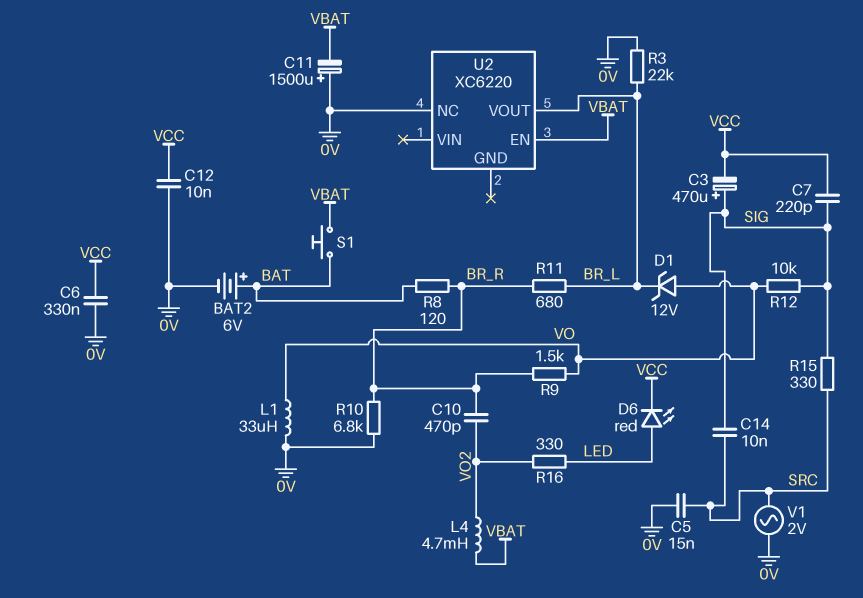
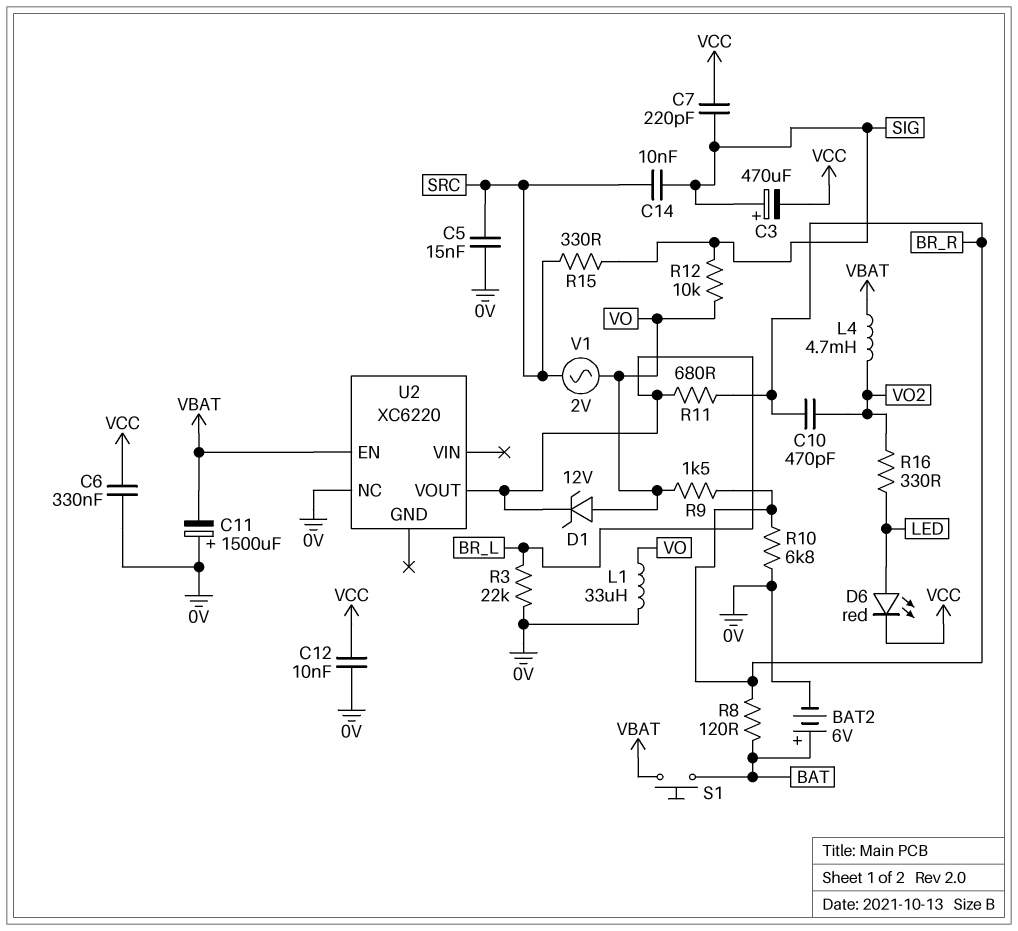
V1: AC 2V (0V, SRC) -> AC 2V (SRC, VO)

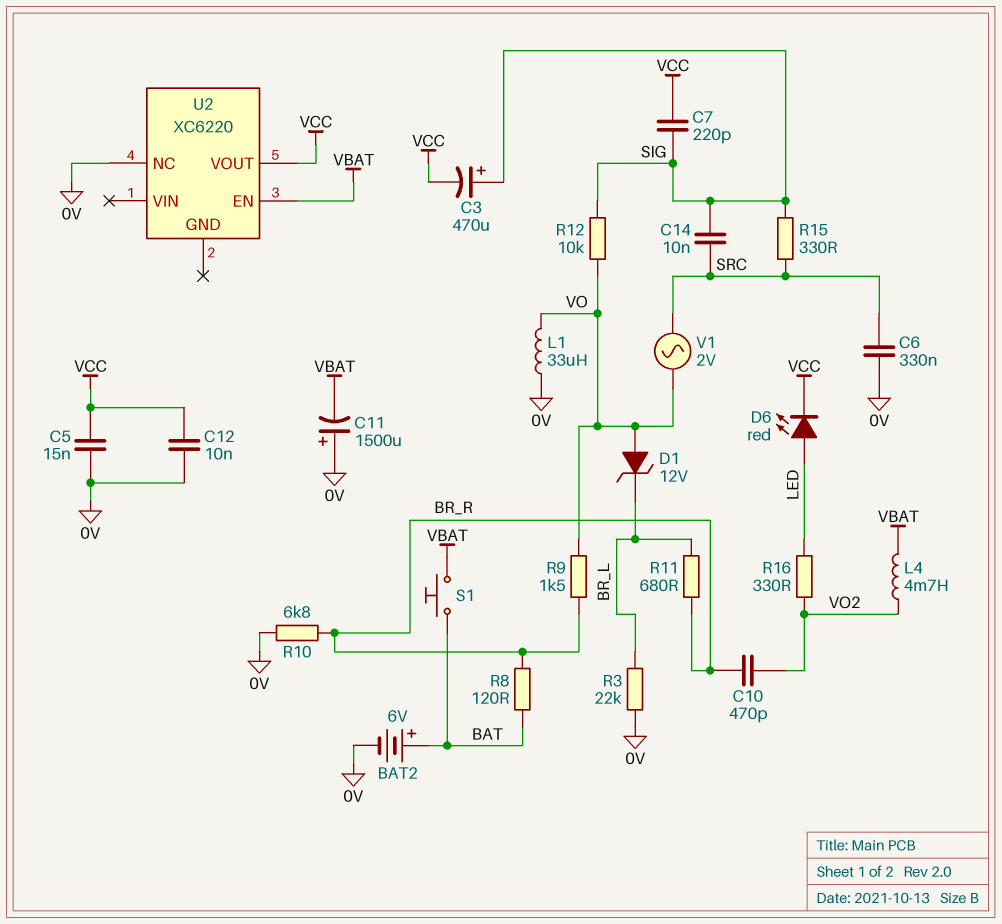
C5: 15nF (0V, SRC) -> 15nF (0V, VCC)
C6: 330nF (0V, VCC) -> 330nF (0V, SRC)
U2 pin VOUT: BR_L -> VCC

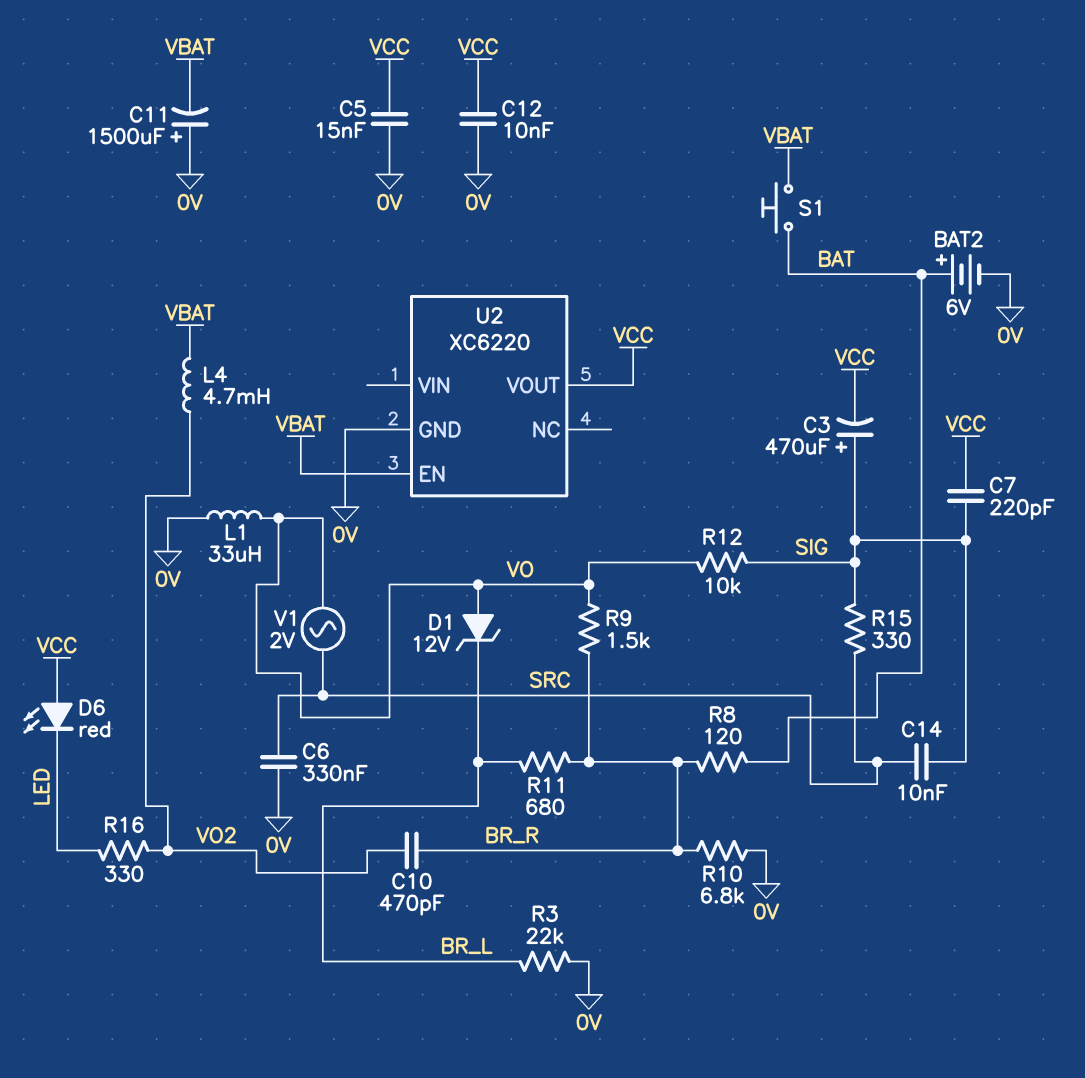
D6: LED red (A LED, K VCC) -> LED red (A VCC, K LED)
U2 pin GND: none -> 0V
U2 pin NC: 0V -> none

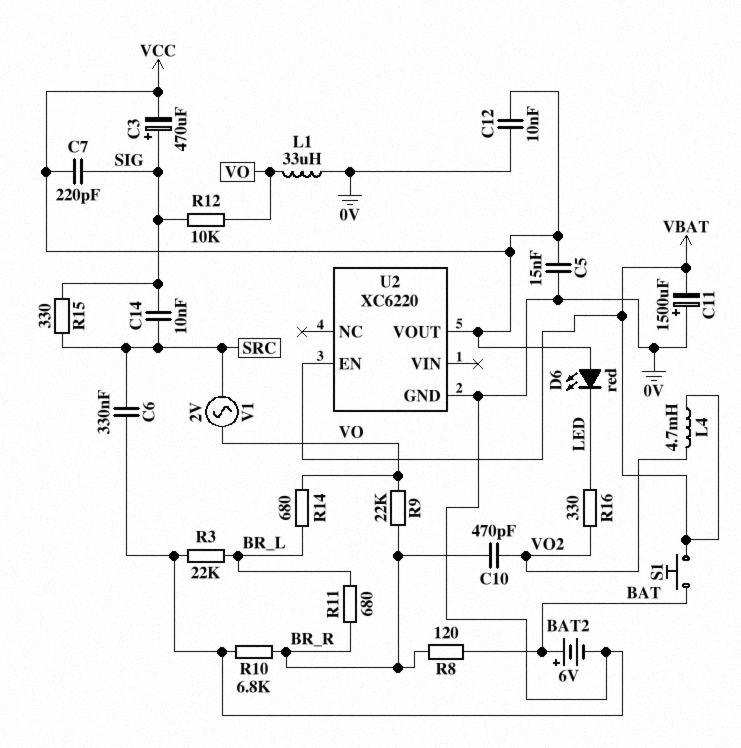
D1: zener 12V (A VO, K BR_L) -> none
R9: 1.5k (BR_R, VO) -> 22k (BR_R, VO)
R14: none -> 680 (BR_L, VO)

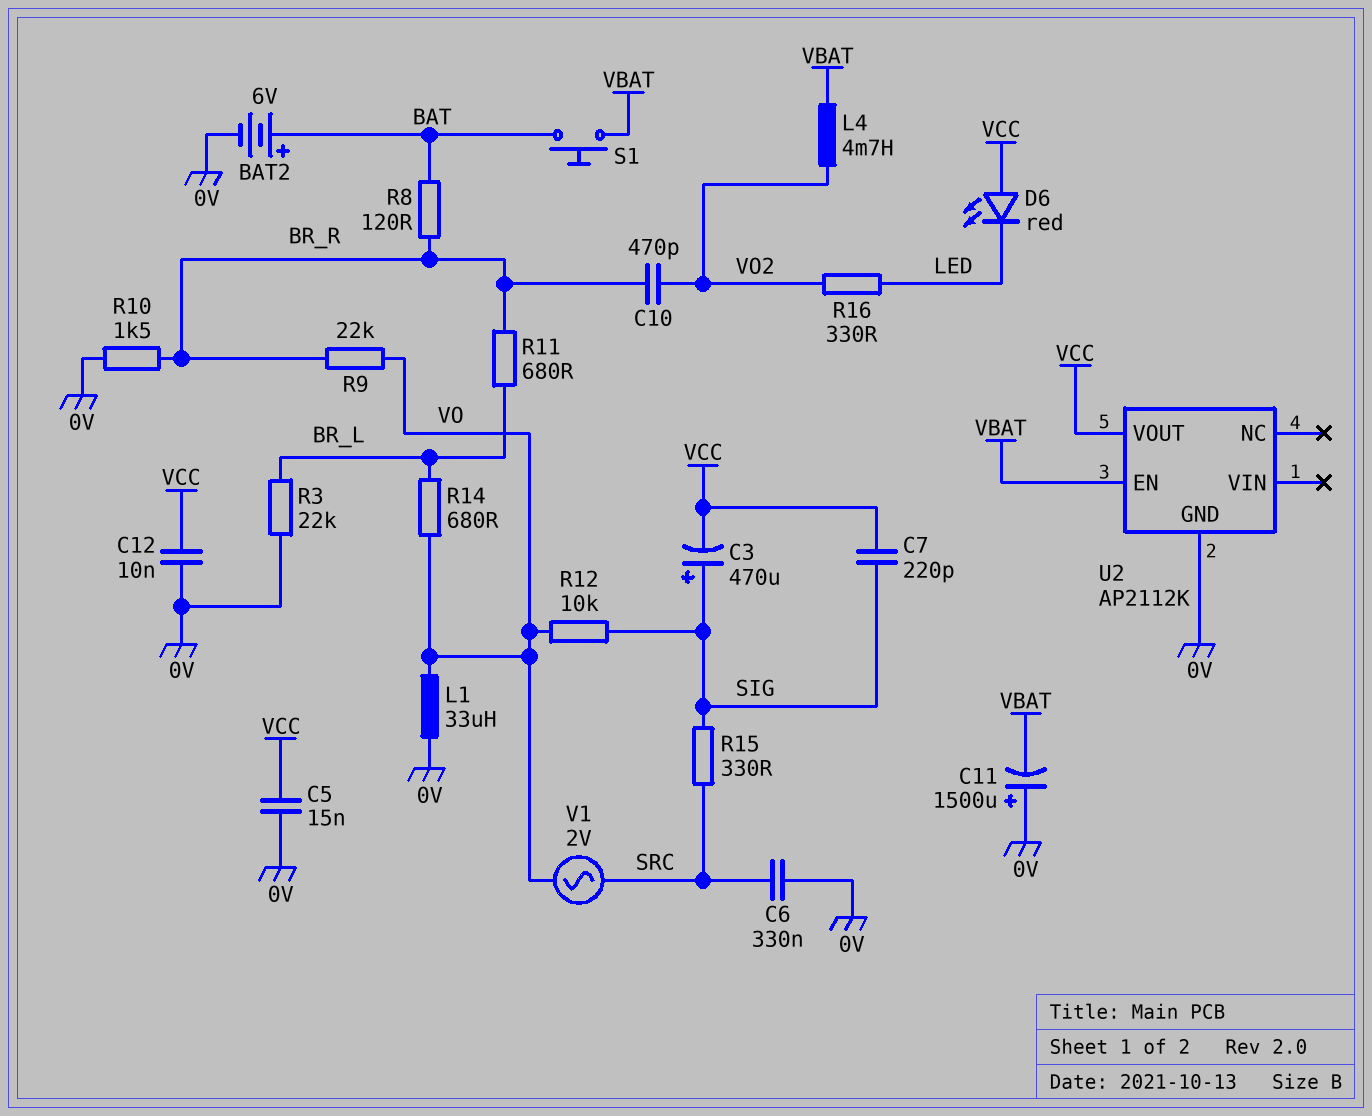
C14: 10nF (SIG, SRC) -> none
R10: 6.8k (0V, BR_R) -> 1.5k (0V, BR_R)
U2: XC6220 -> AP2112K

